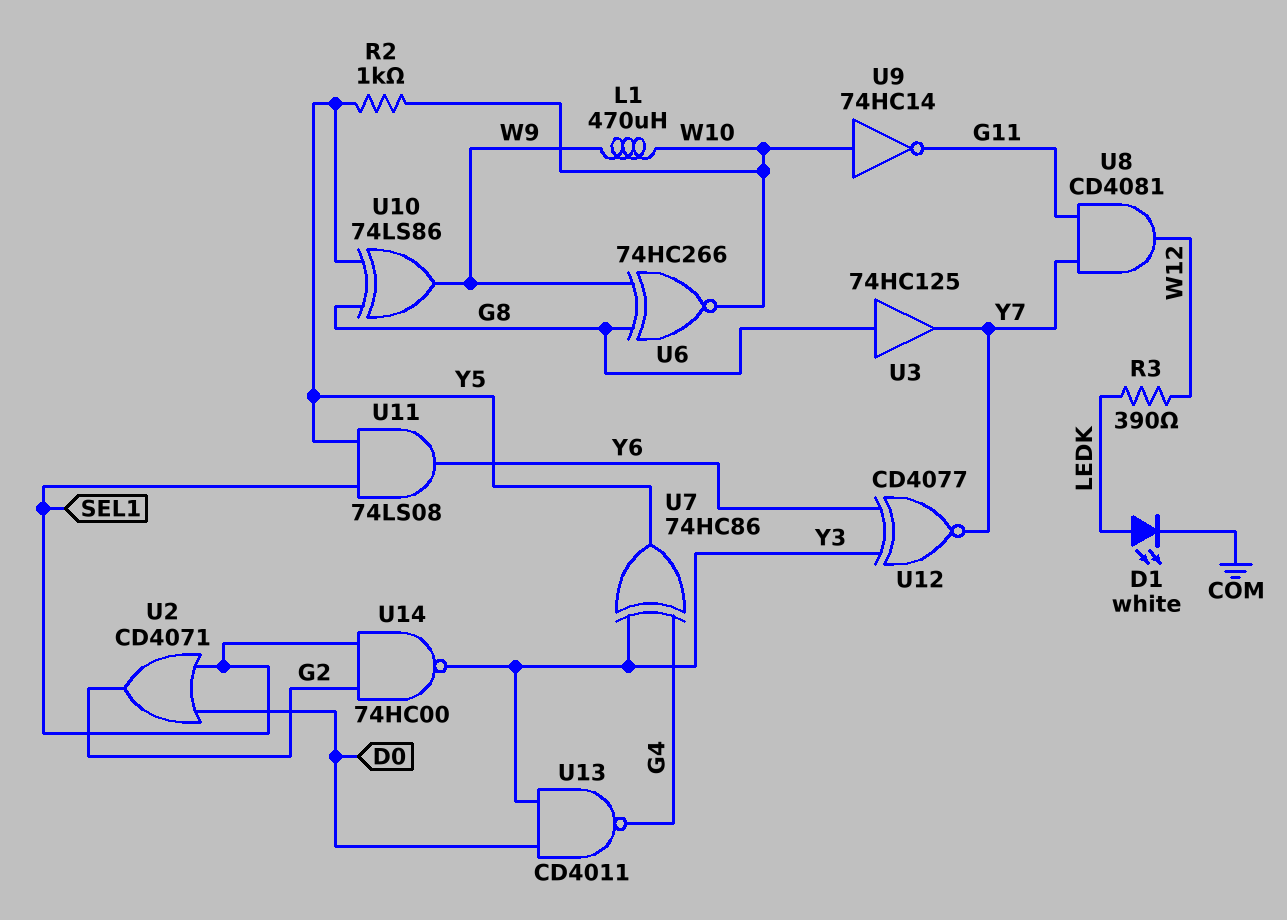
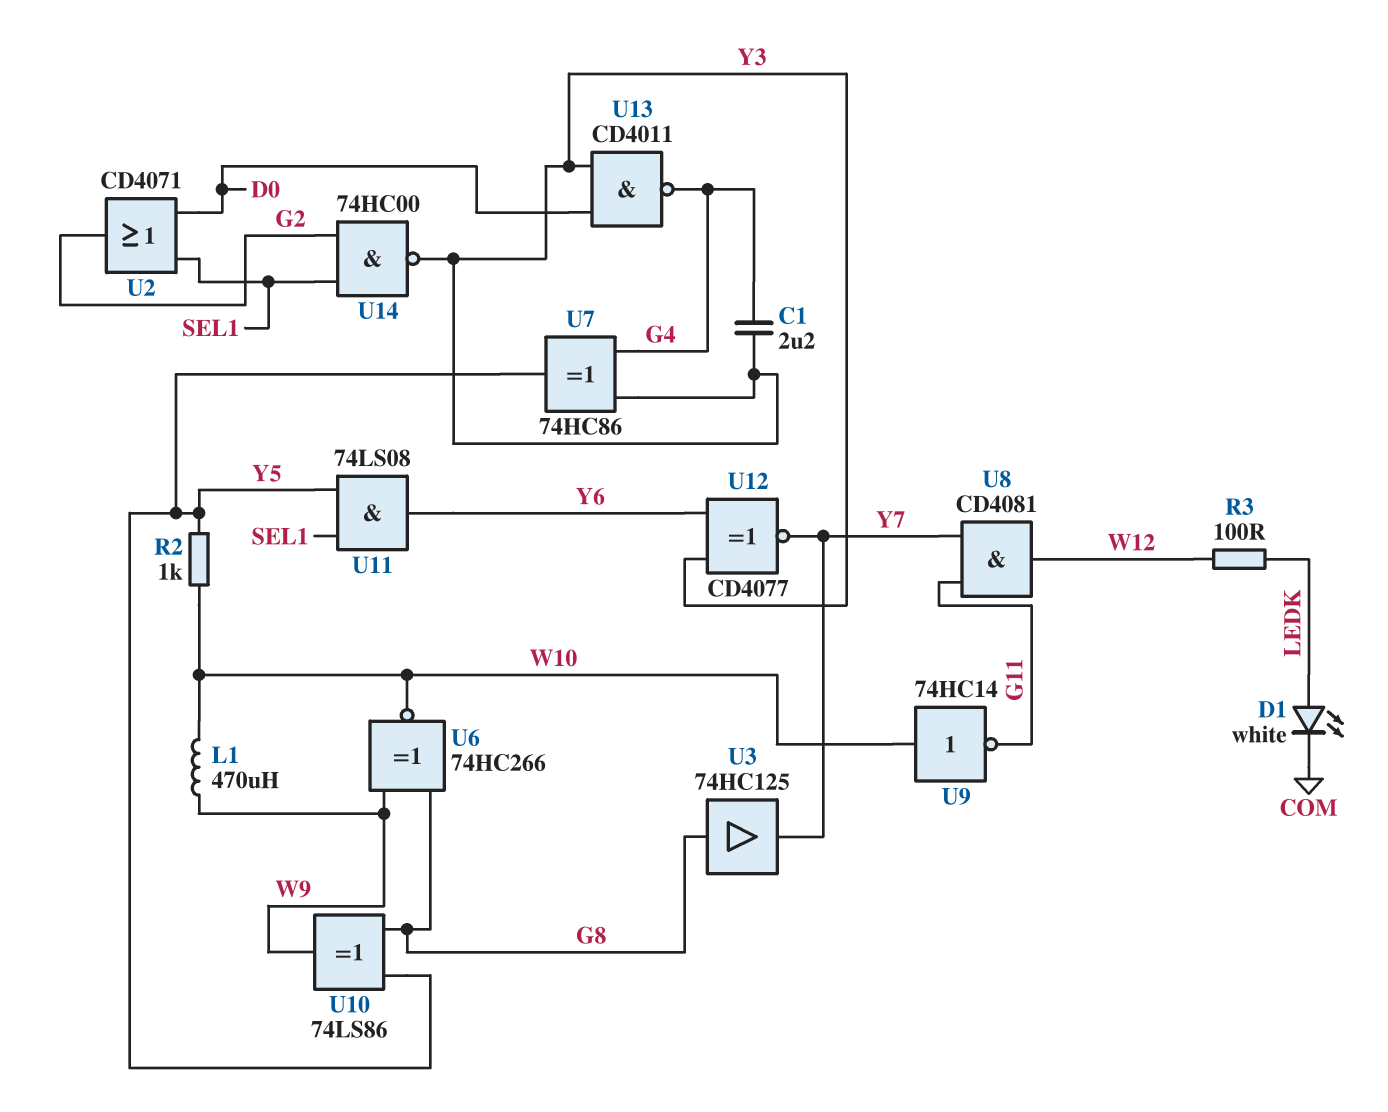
C1: none -> 2.2uF (G4, Y3)
R3: 390 (LEDK, W12) -> 100 (LEDK, W12)

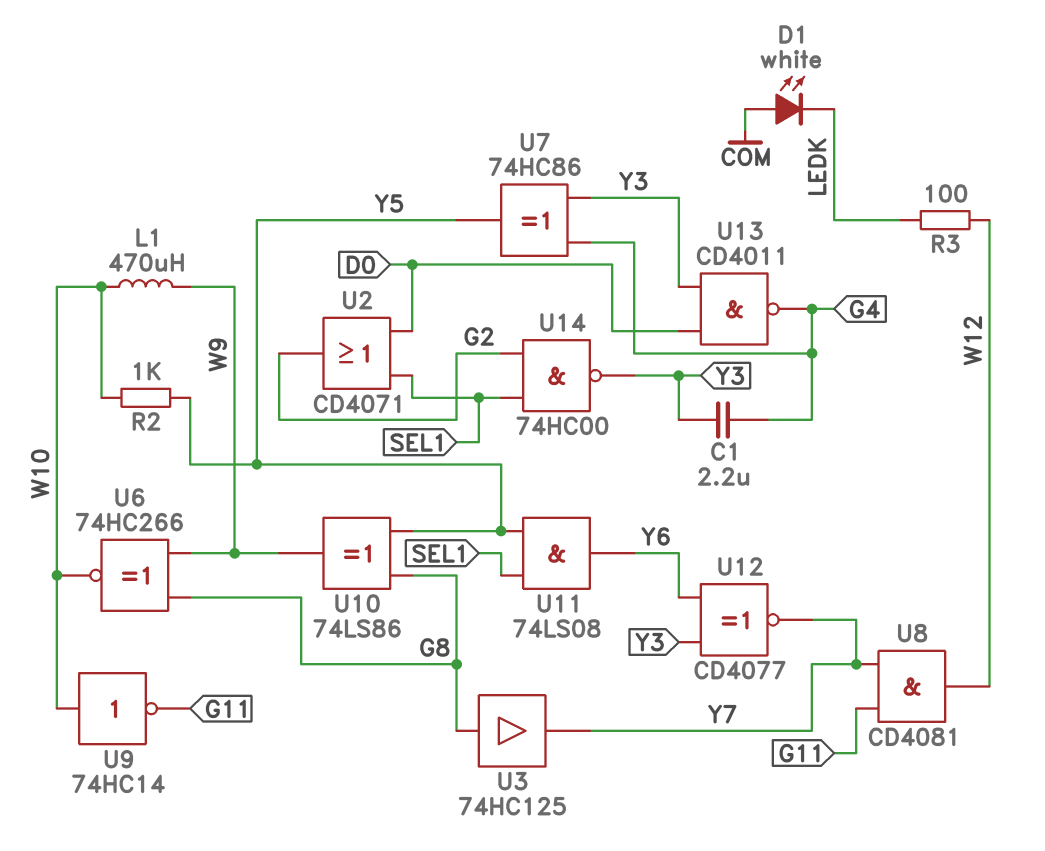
D1: LED white (A LEDK, K COM) -> LED white (A COM, K LEDK)

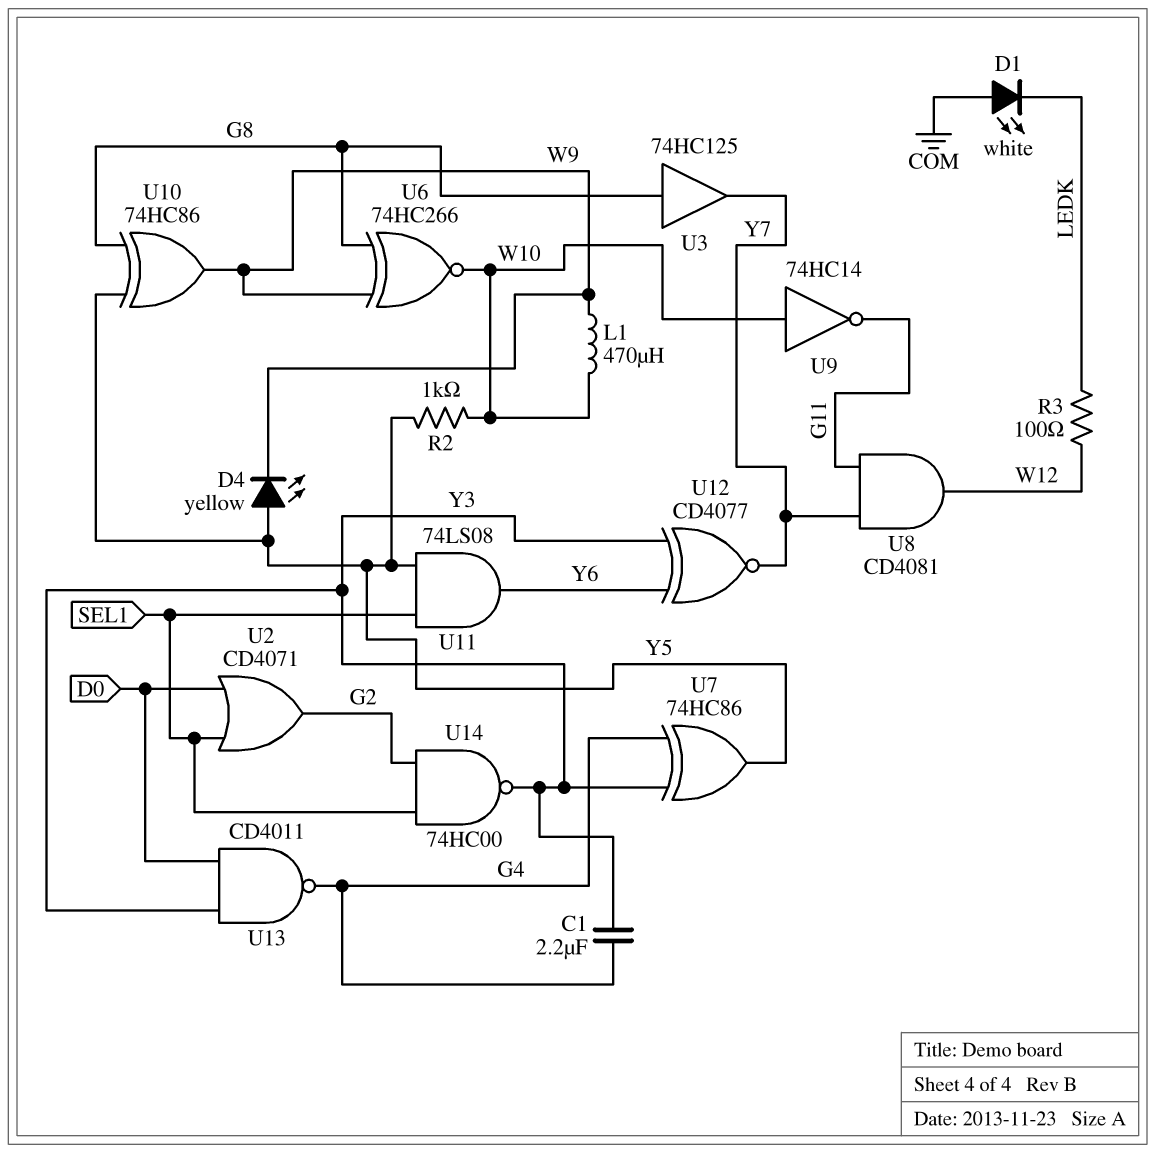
D4: none -> LED yellow (A Y5, K W9)
U10: XOR 74LS86 (in G8, in Y5, out W9) -> XOR 74HC86 (in G8, in Y5, out W9)

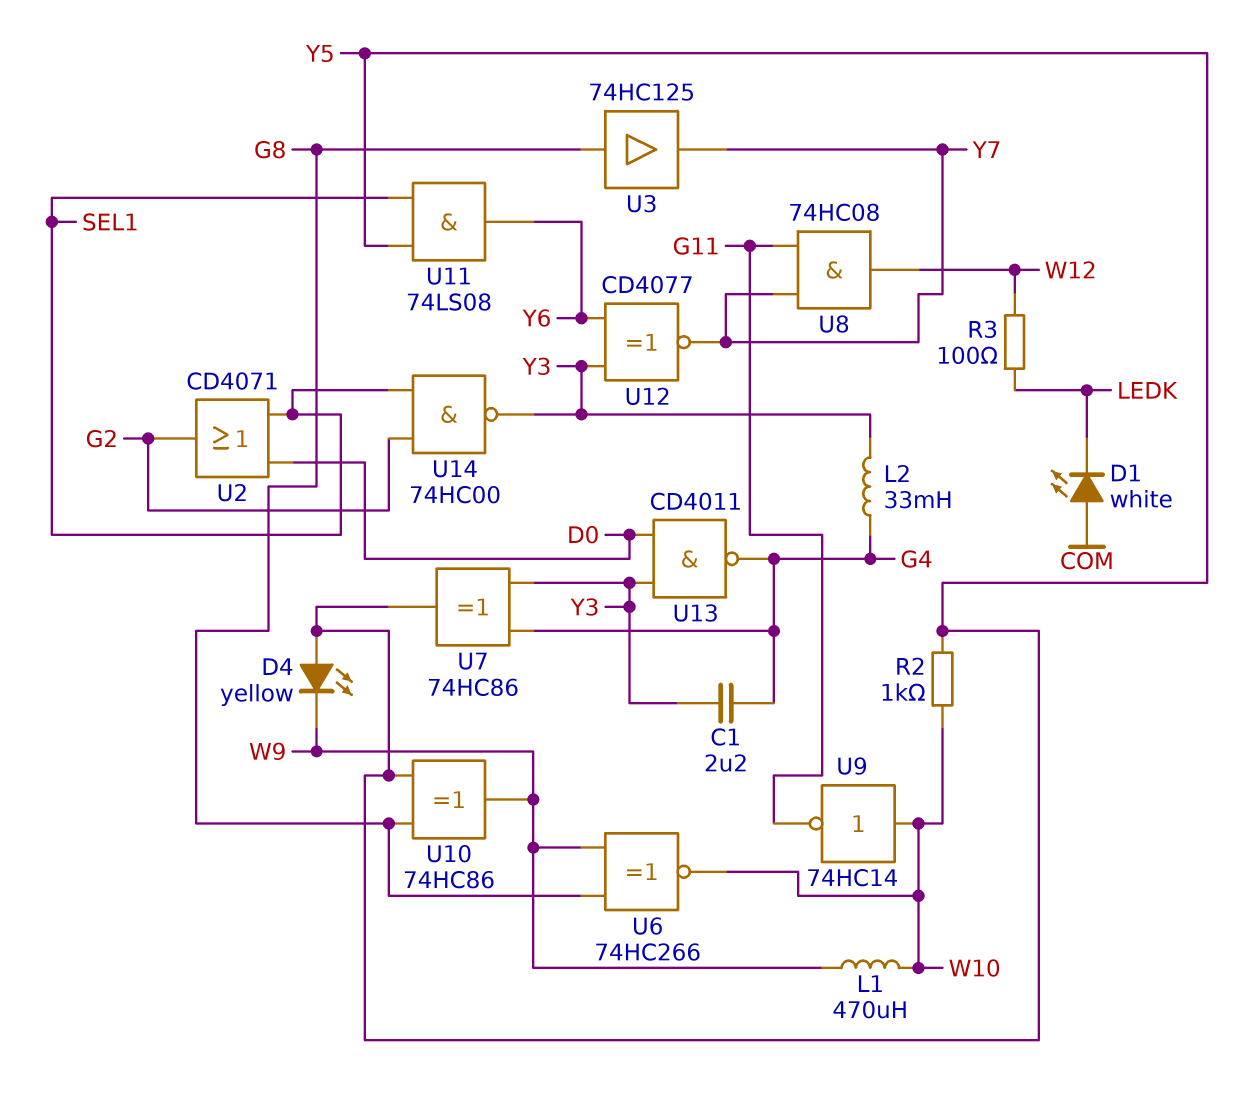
L2: none -> 33mH (G4, Y3)
U8: AND CD4081 (in G11, in Y7, out W12) -> AND 74HC08 (in G11, in Y7, out W12)

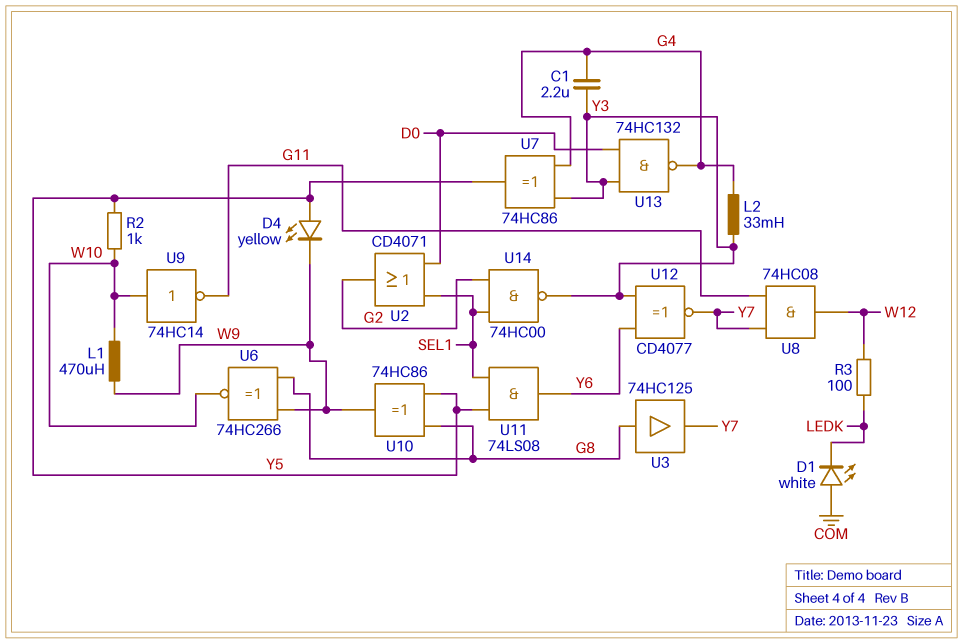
U13: NAND CD4011 (in D0, in Y3, out G4) -> NAND 74HC132 (in D0, in Y3, out G4)

